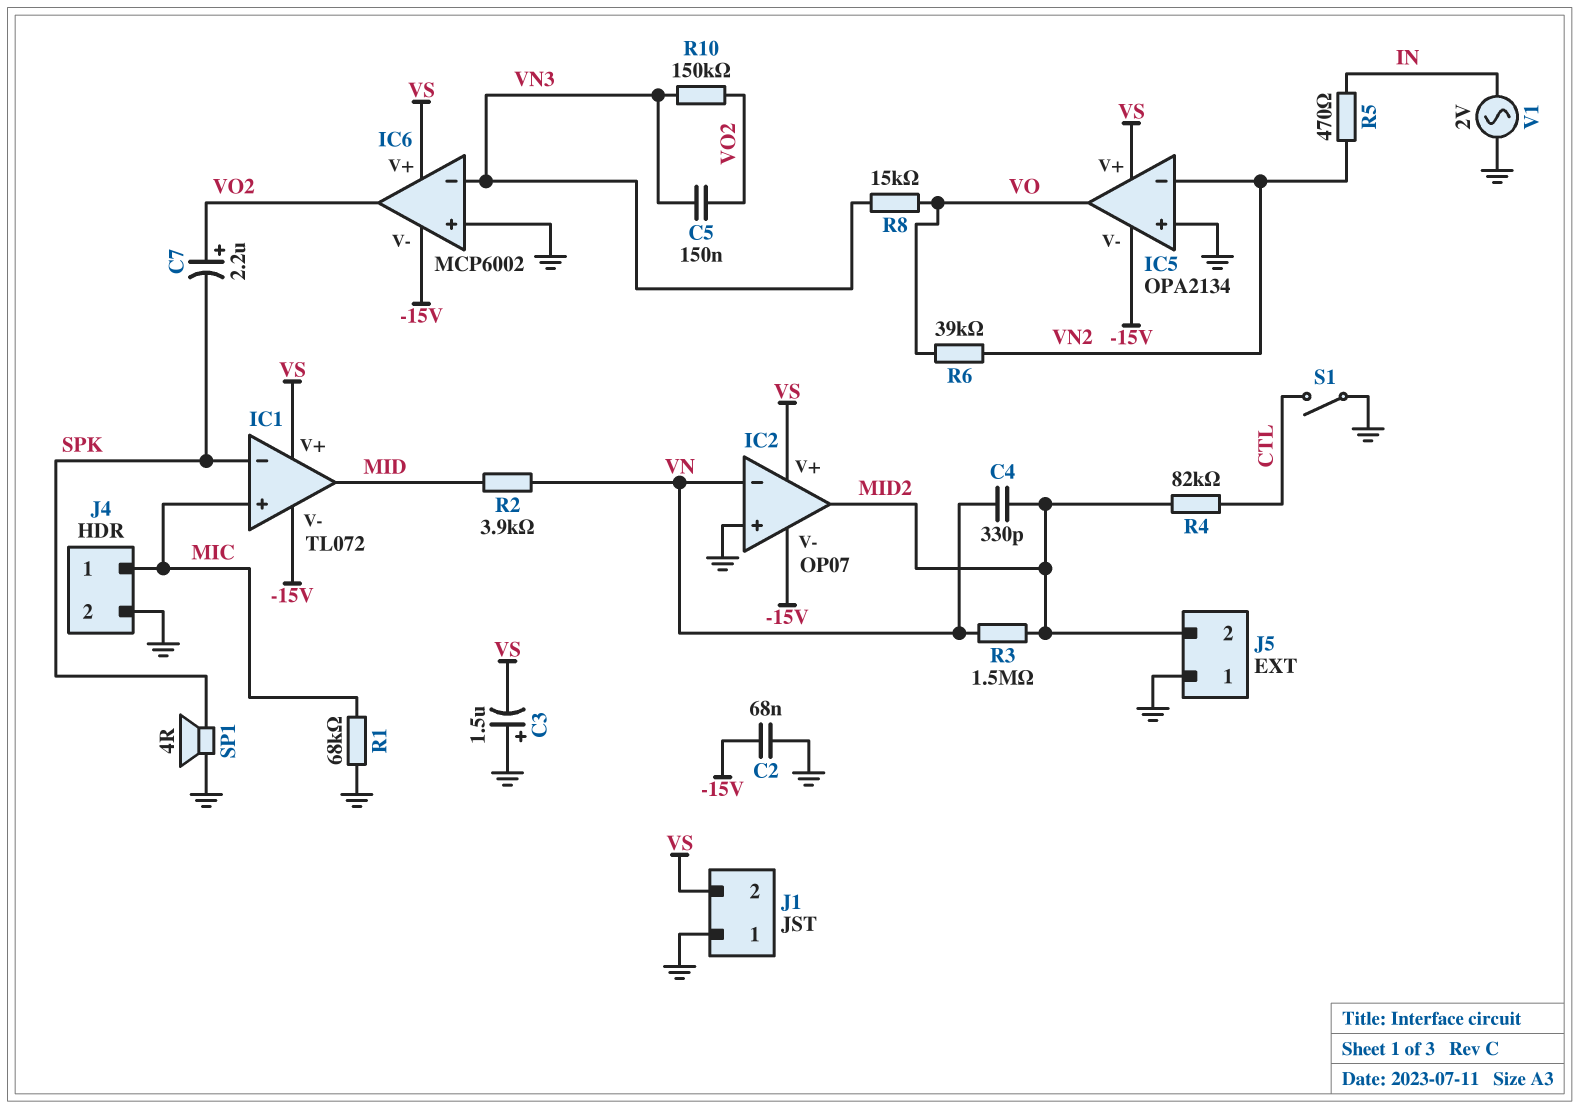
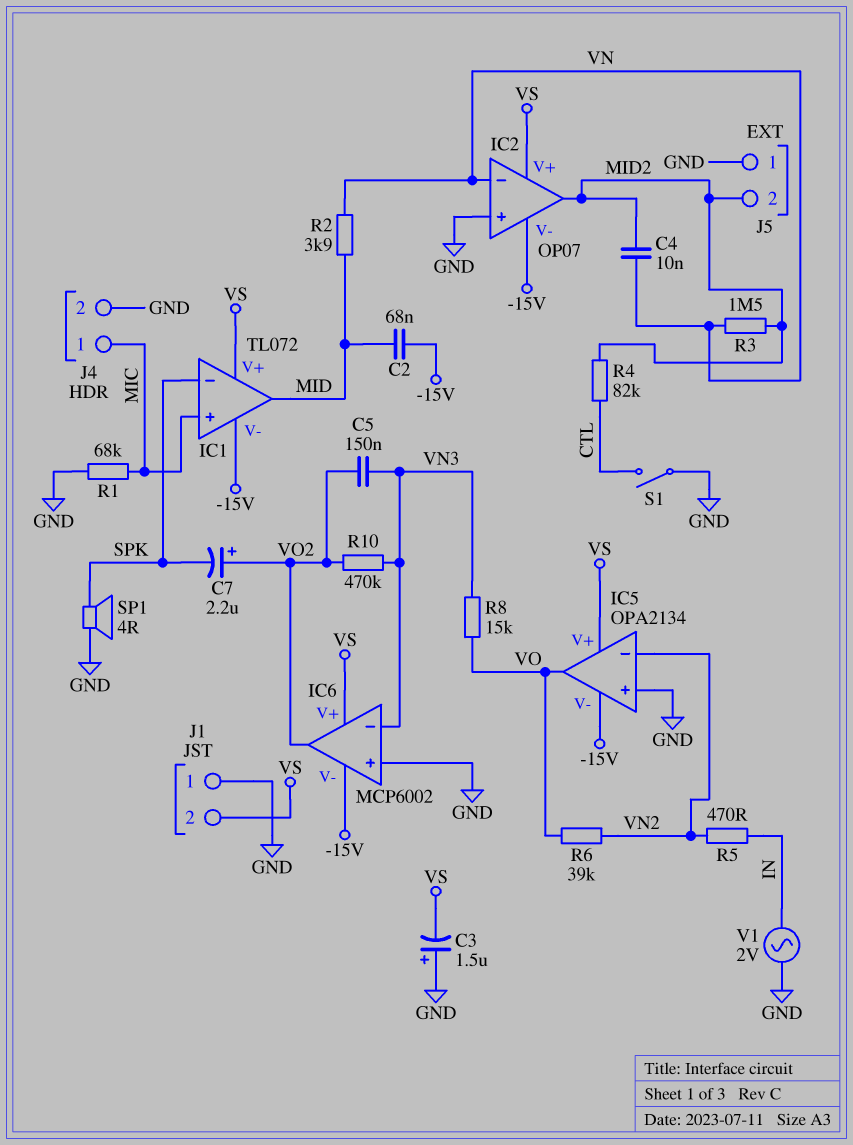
C2: 68nF (-15V, GND) -> 68nF (-15V, MID)
C4: 330pF (MID2, VN) -> 10nF (MID2, VN)
R10: 150k (VN3, VO2) -> 470k (VN3, VO2)

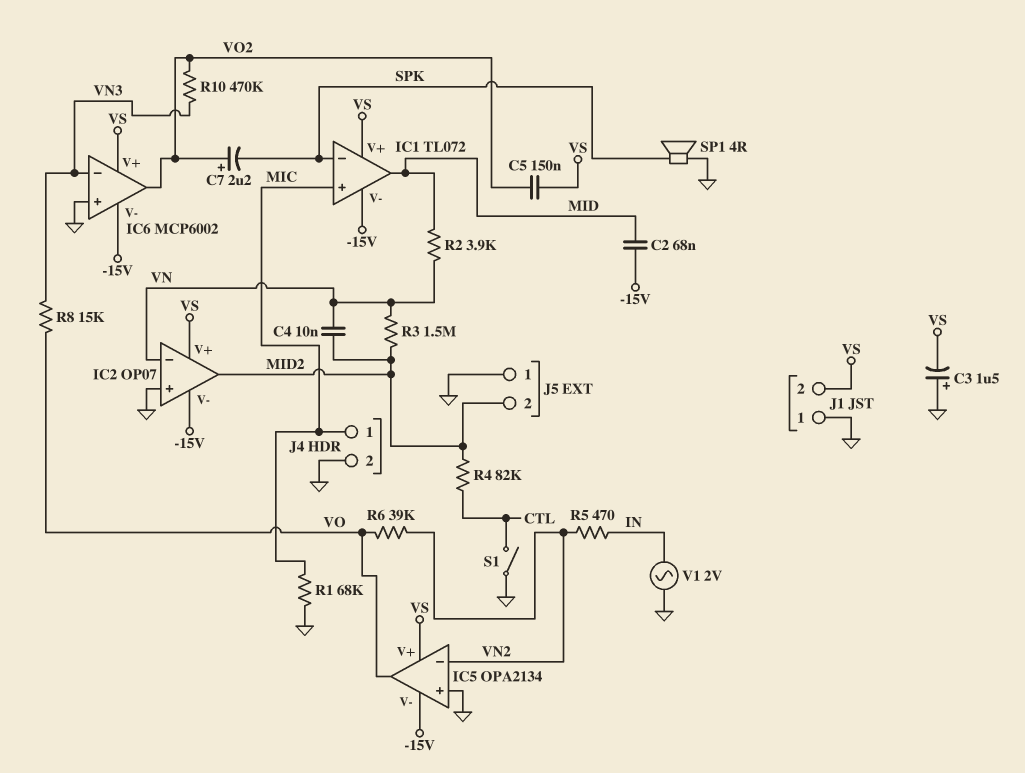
C5: 150nF (VN3, VO2) -> 150nF (VO2, VS)

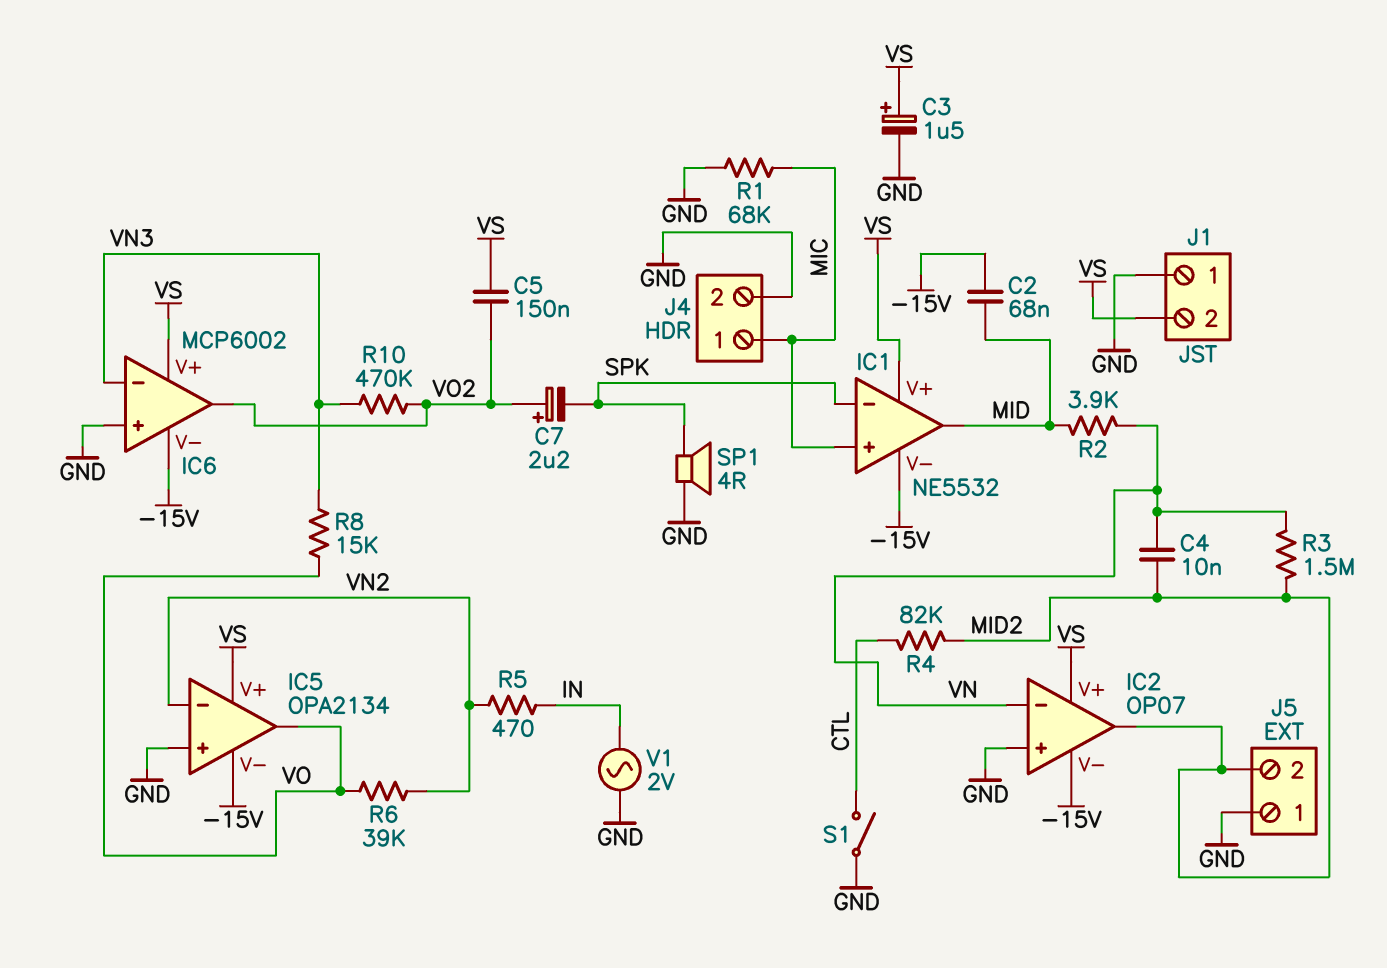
C3: 1.5uF (plus GND, minus VS) -> 1.5uF (plus VS, minus GND)
IC1: TL072 -> NE5532

